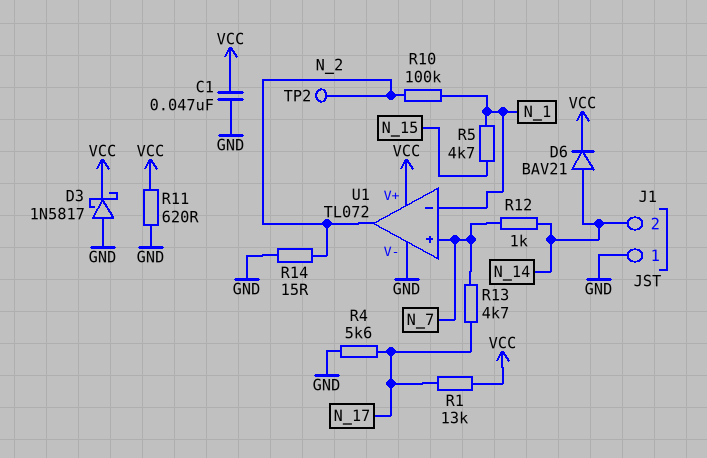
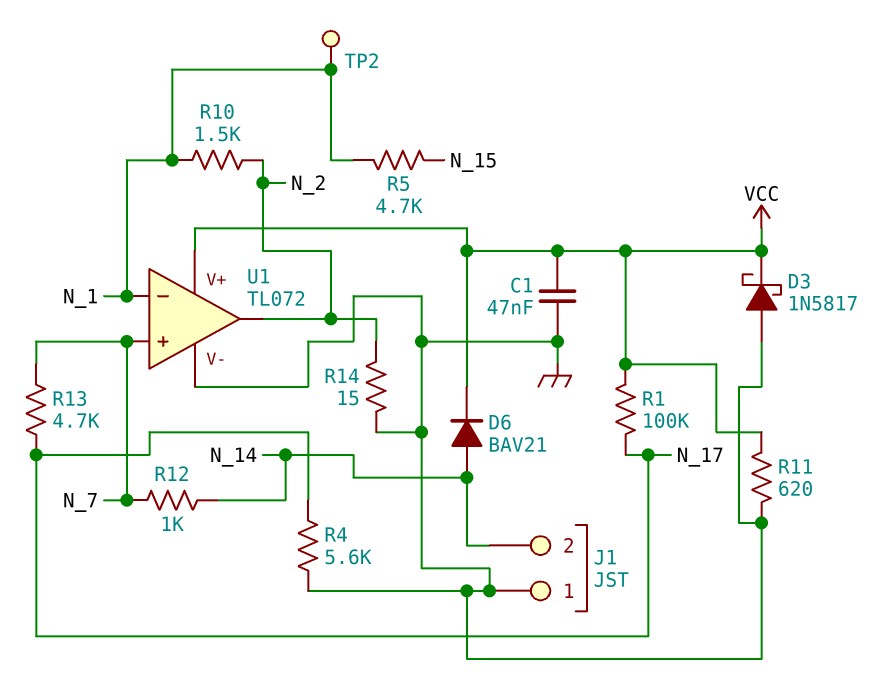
R1: 13k (N_17, VCC) -> 100k (N_17, VCC)
R10: 100k (N_1, N_2) -> 1.5k (N_1, N_2)
TP2: test point (N_2) -> test point (N_1)

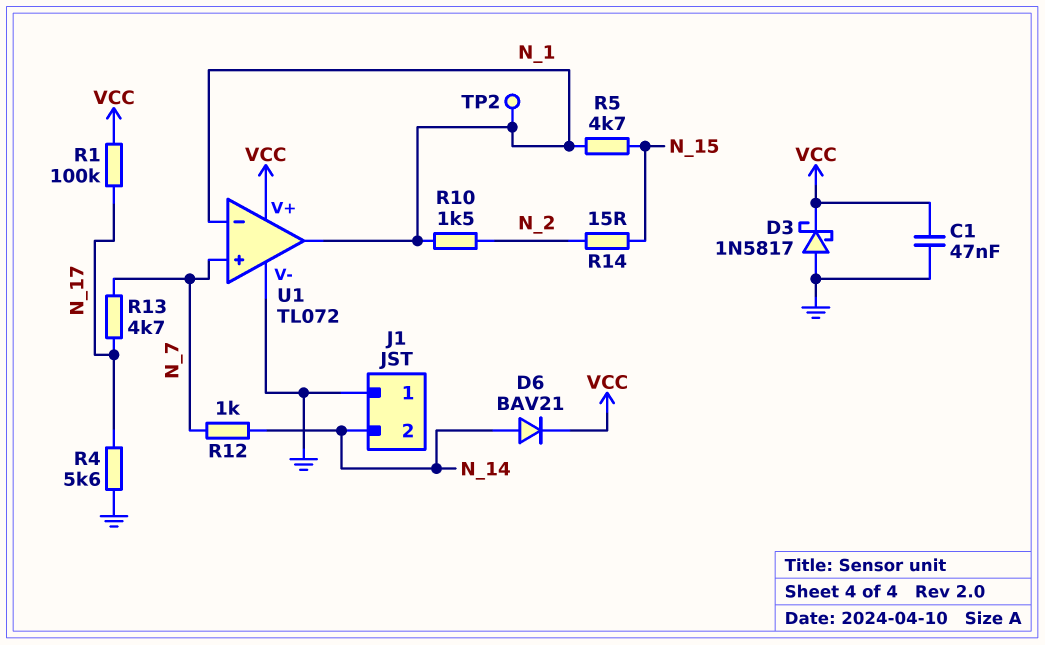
R11: 620 (GND, VCC) -> none
R14: 15 (GND, N_2) -> 15 (N_2, N_15)
U1 pin out: N_2 -> N_1

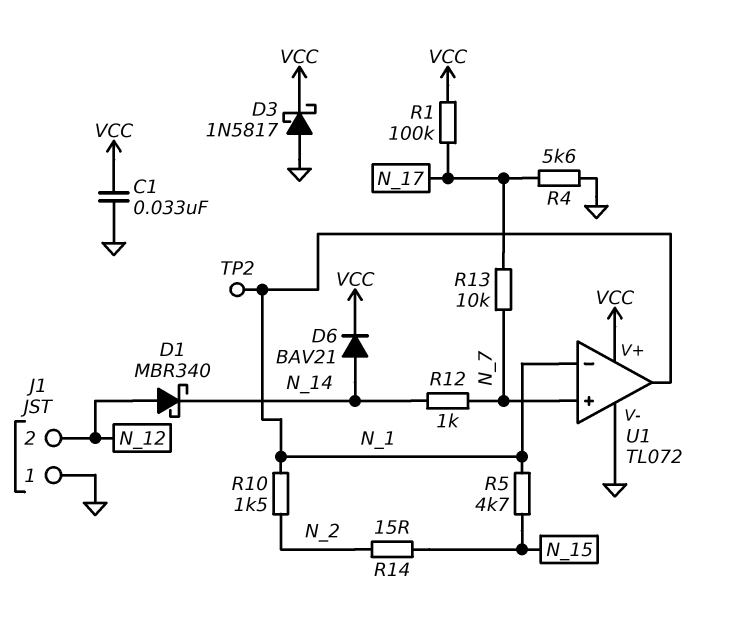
C1: 47nF (GND, VCC) -> 33nF (GND, VCC)
D1: none -> schottky MBR340 (A N_12, K N_14)
J1 pin 2: N_14 -> N_12
R13: 4.7k (N_7, N_17) -> 10k (N_7, N_17)

